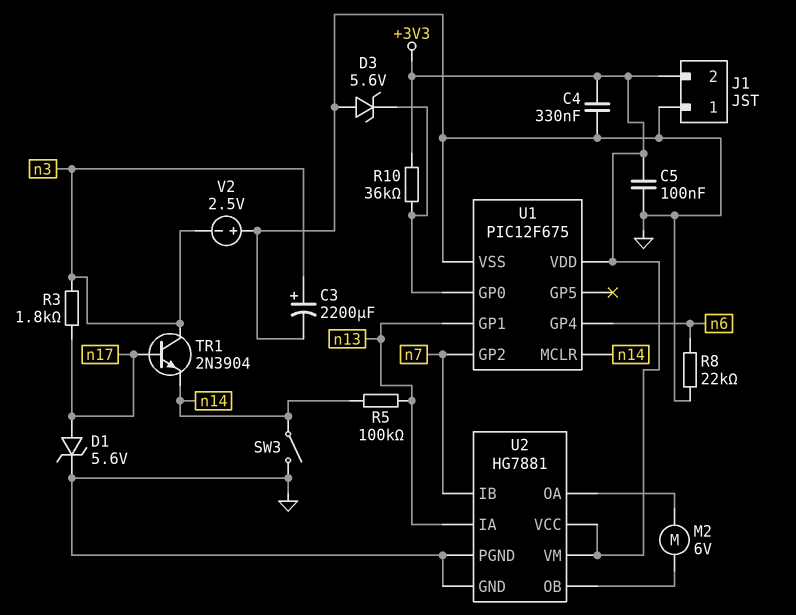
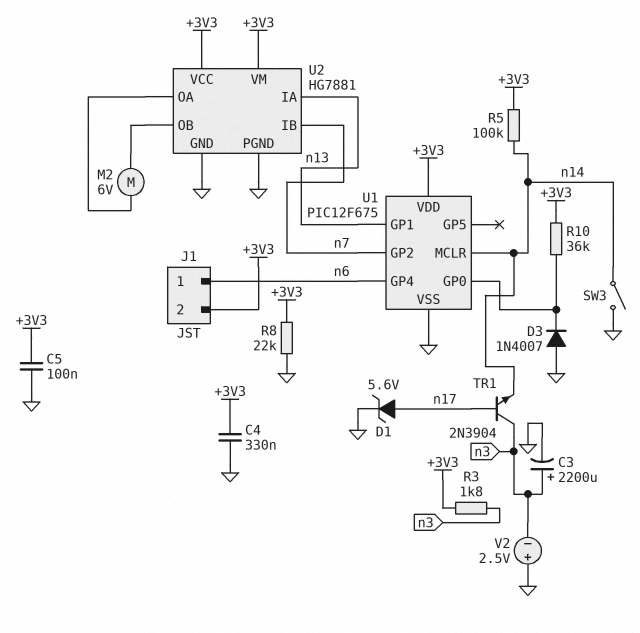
D3: zener 5.6V (A GND, K U1/GP0) -> diode 1N4007 (A GND, K U1/GP0)
J1 pin 1: GND -> n6
R3: 1.8k (n3, n17) -> 1.8k (+3V3, n3)
R5: 100k (n13, n14) -> 100k (+3V3, n14)
R8: 22k (GND, n6) -> 22k (+3V3, GND)

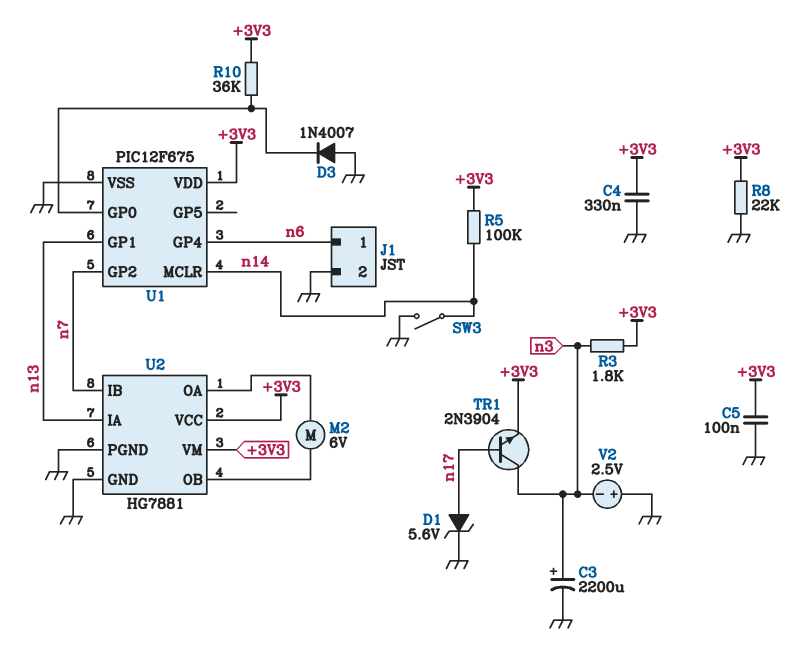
J1 pin 2: +3V3 -> GND
TR1: NPN 2N3904 (B n17, C n3, E n14) -> NPN 2N3904 (B n17, C n3, E +3V3)

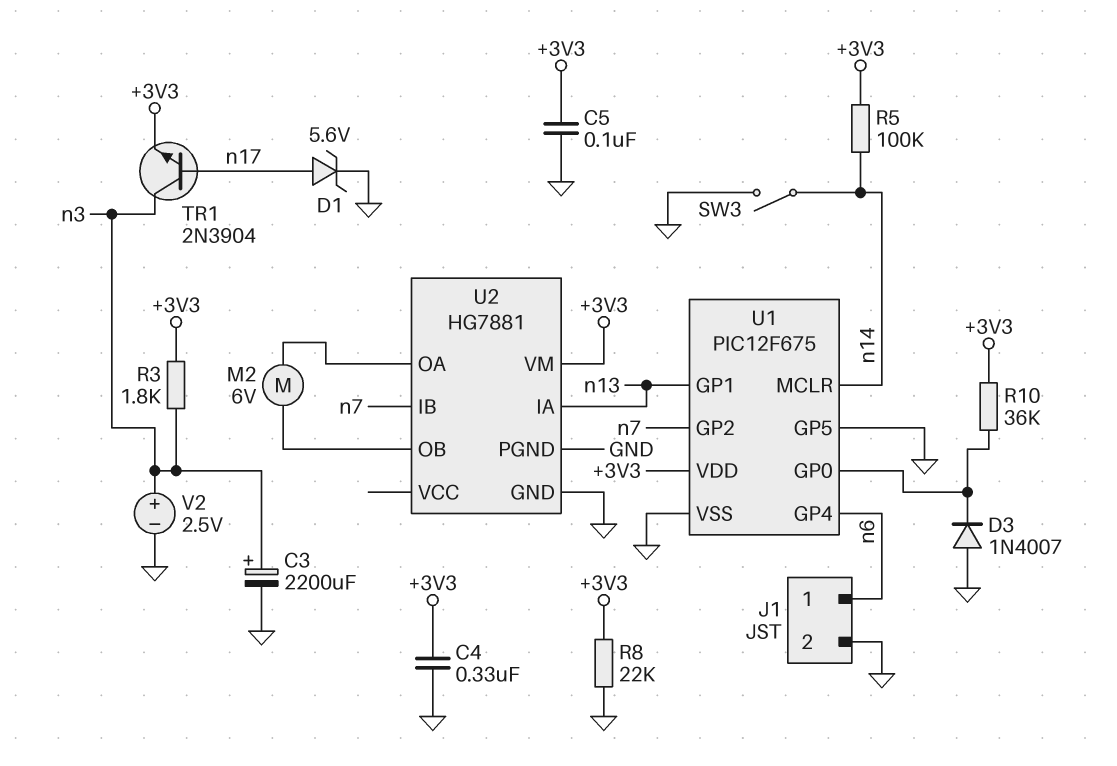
U1 pin GP5: none -> GND
U2 pin VCC: +3V3 -> none
V2: 2.5V (plus GND, minus n3) -> 2.5V (plus n3, minus GND)

